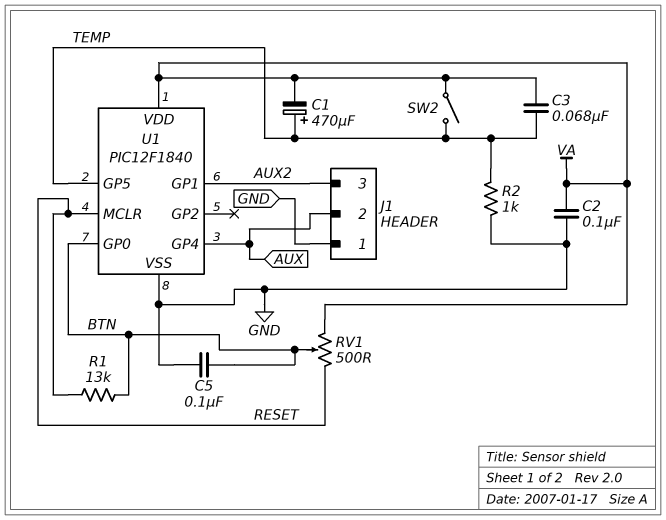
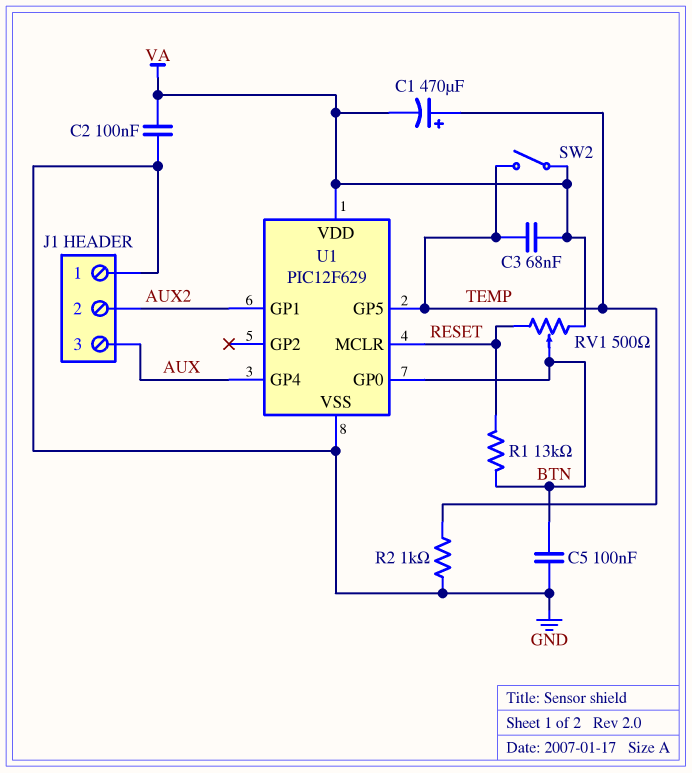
J1 pin 2: AUX -> AUX2
J1 pin 3: AUX2 -> AUX
U1: PIC12F1840 -> PIC12F629

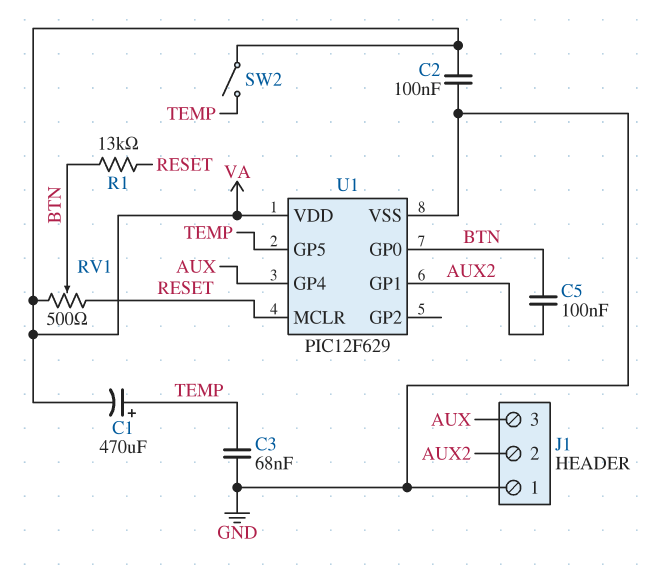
C3: 68nF (TEMP, VA) -> 68nF (GND, TEMP)
C5: 100nF (BTN, GND) -> 100nF (AUX2, BTN)
R2: 1k (GND, TEMP) -> none

